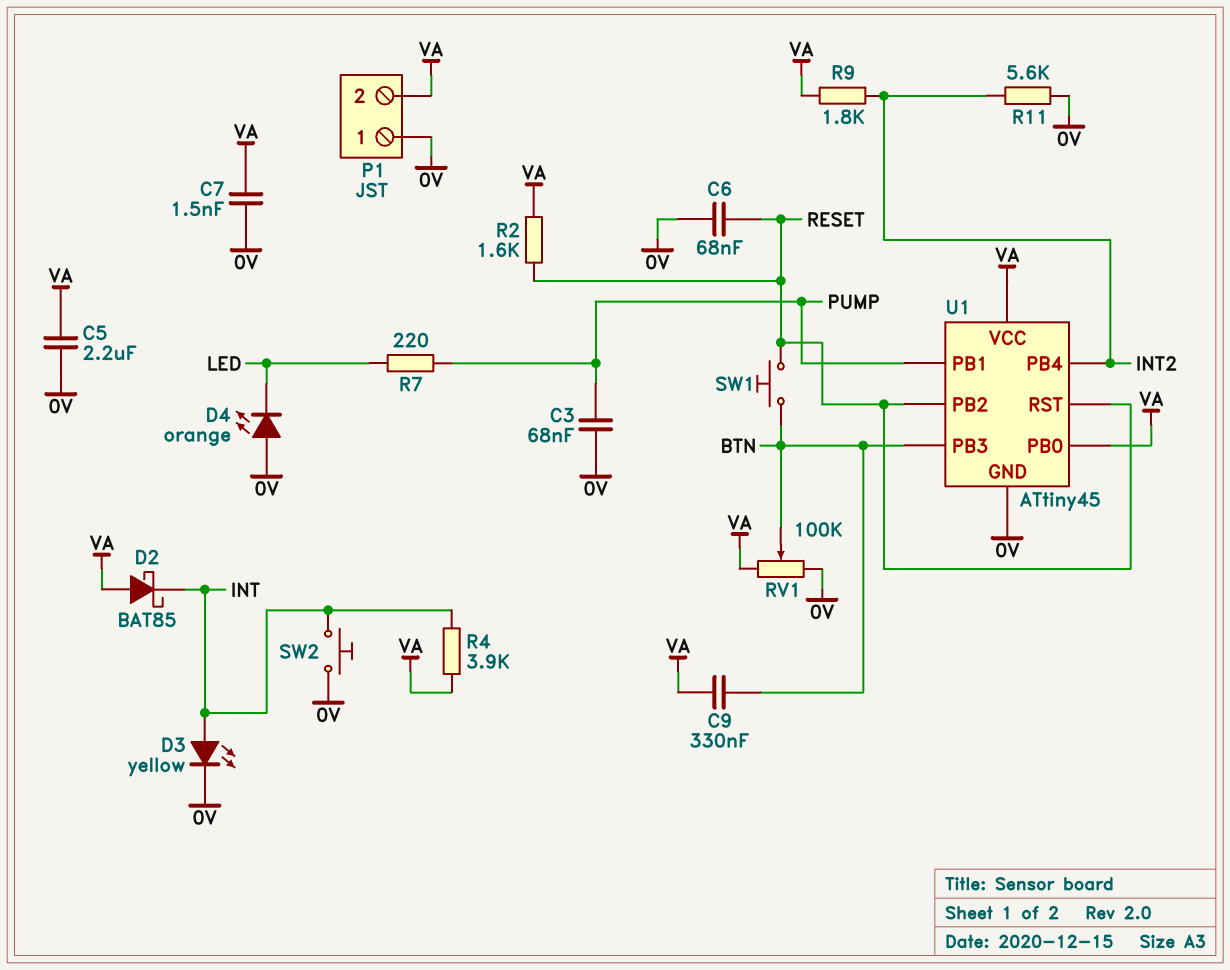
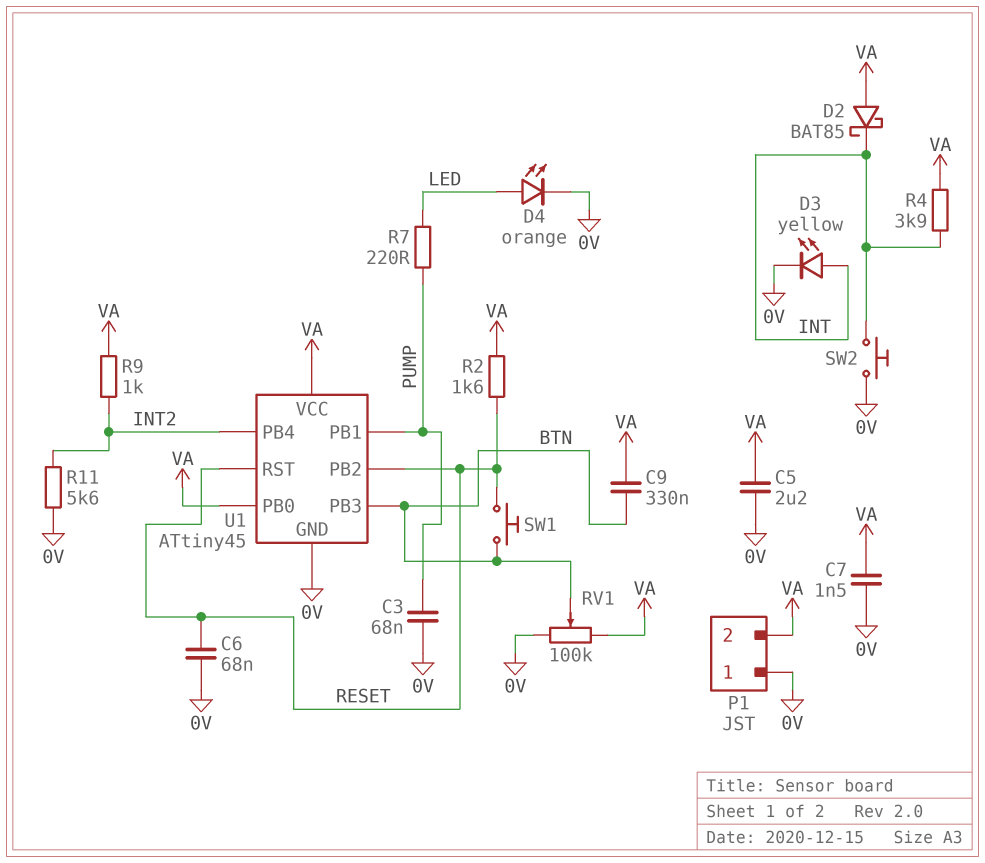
D4: LED orange (A 0V, K LED) -> LED orange (A LED, K 0V)
R9: 1.8k (INT2, VA) -> 1k (INT2, VA)

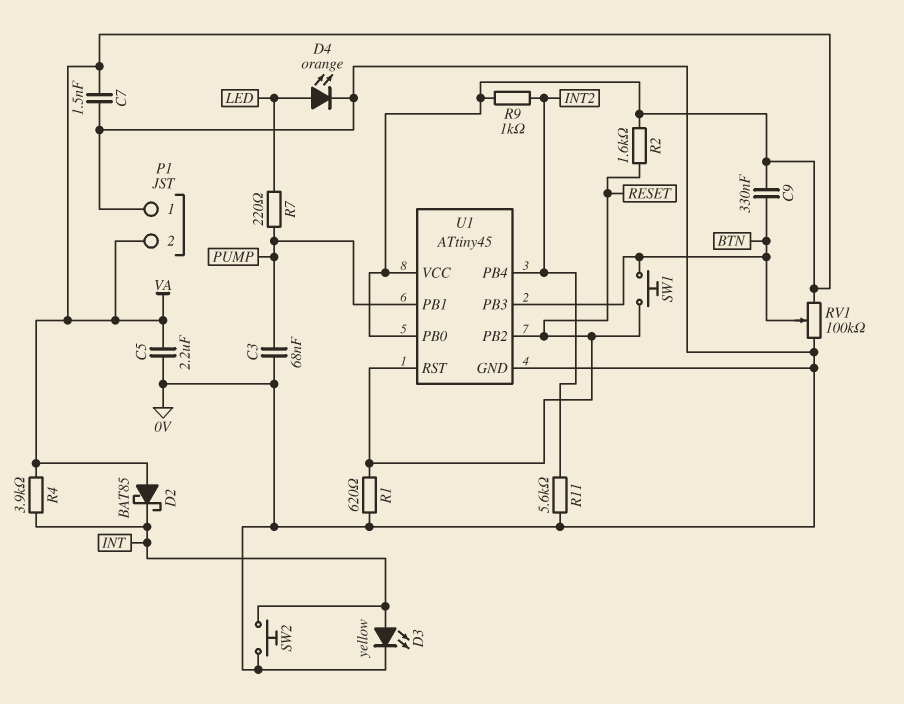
C6: 68nF (0V, RESET) -> none
R1: none -> 620 (0V, RESET)

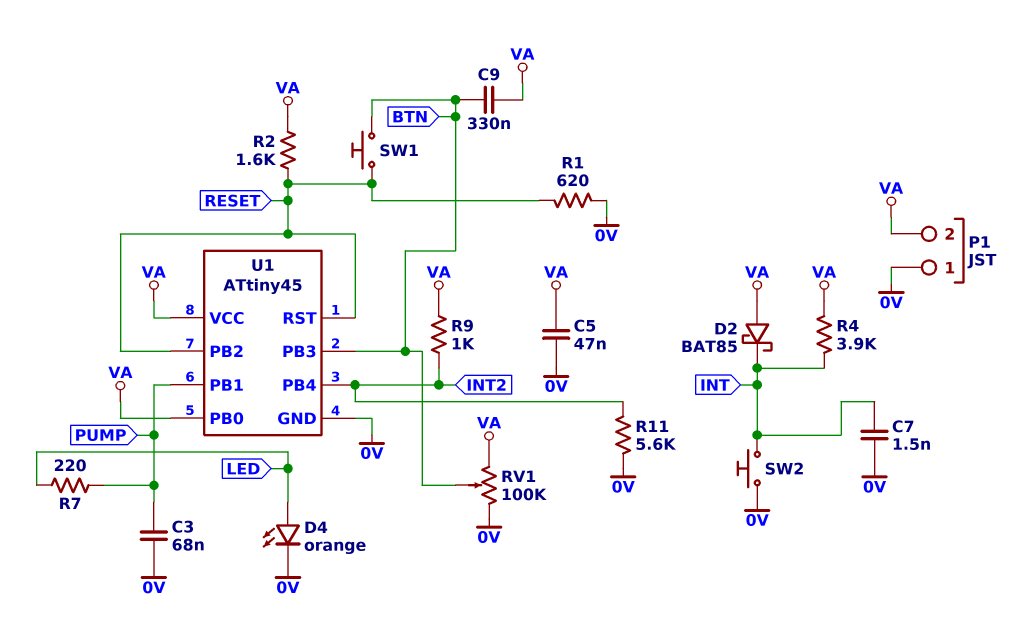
C5: 2.2uF (0V, VA) -> 47nF (0V, VA)
C7: 1.5nF (0V, VA) -> 1.5nF (0V, INT)
D3: LED yellow (A INT, K 0V) -> none

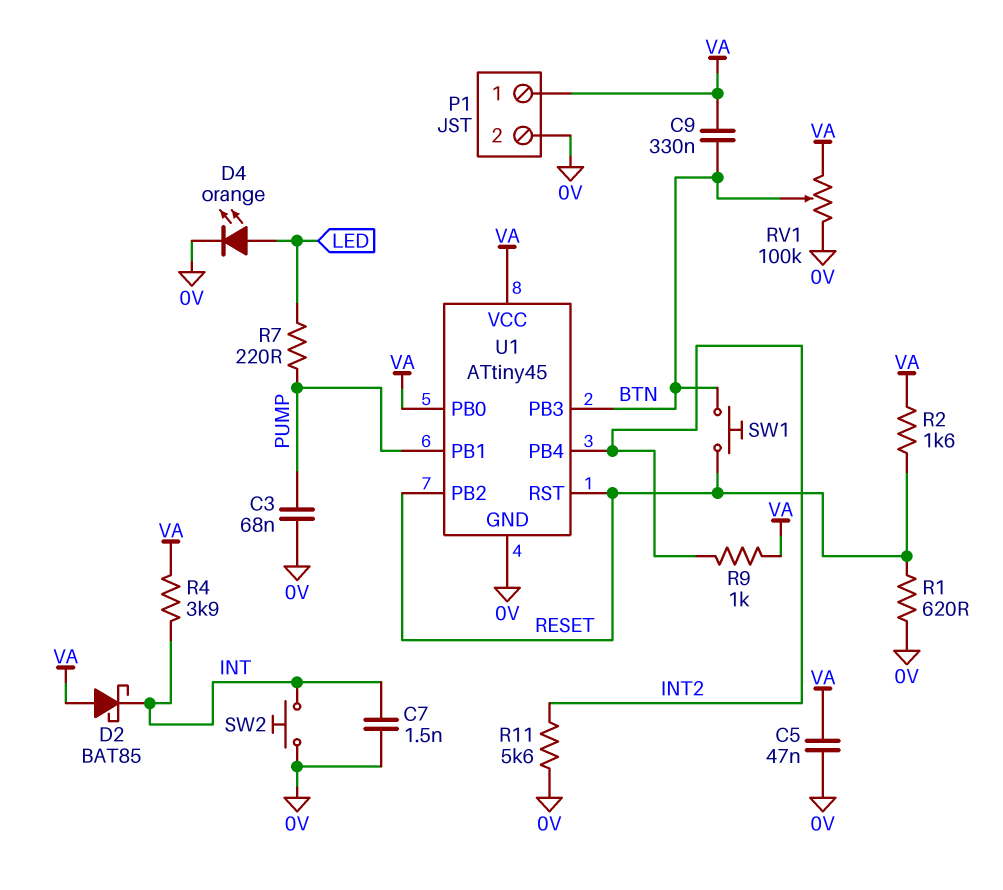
P1 pin 1: 0V -> VA
P1 pin 2: VA -> 0V

